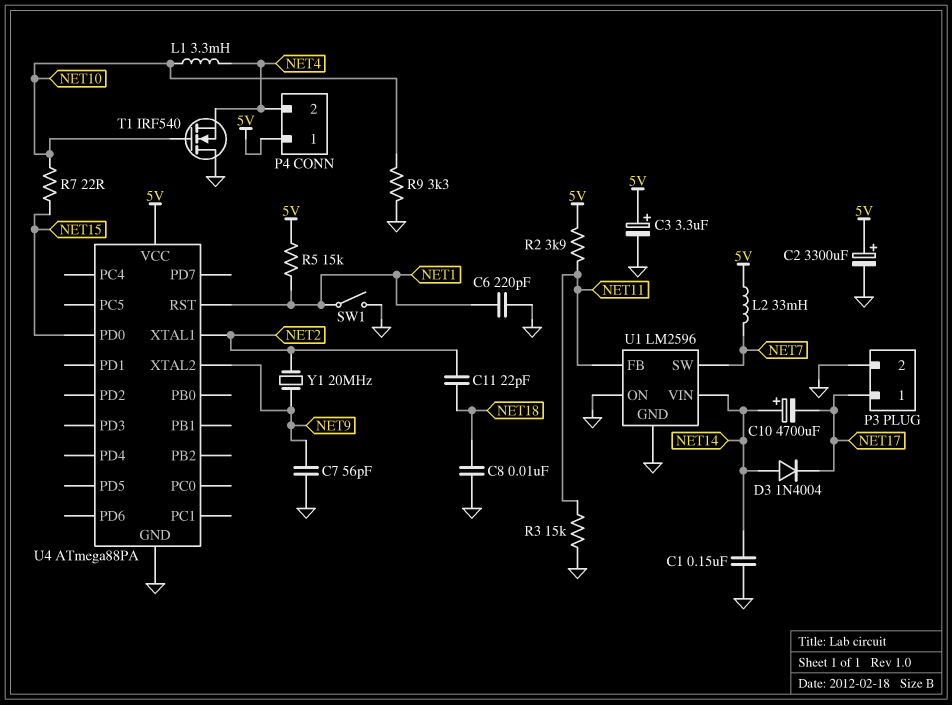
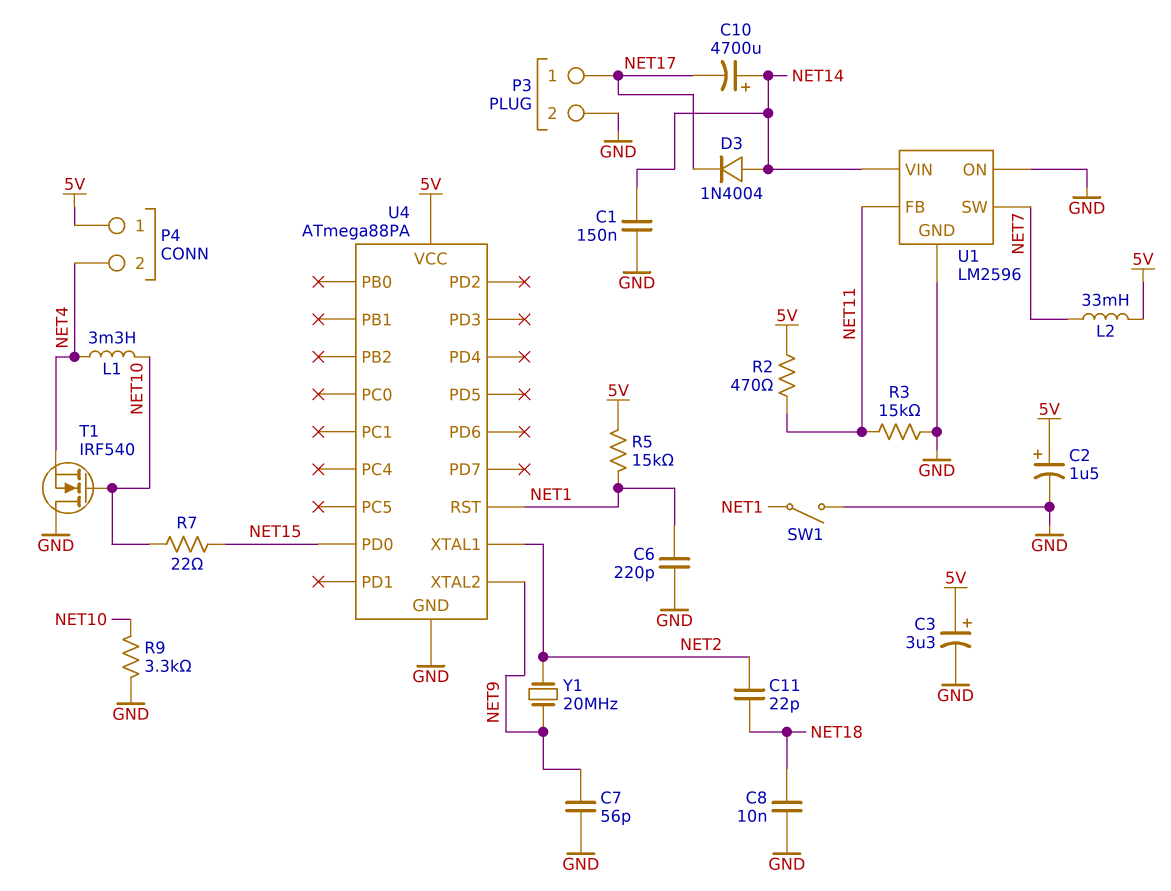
C2: 3300uF (plus 5V, minus GND) -> 1.5uF (plus 5V, minus GND)
R2: 3.9k (5V, NET11) -> 470 (5V, NET11)

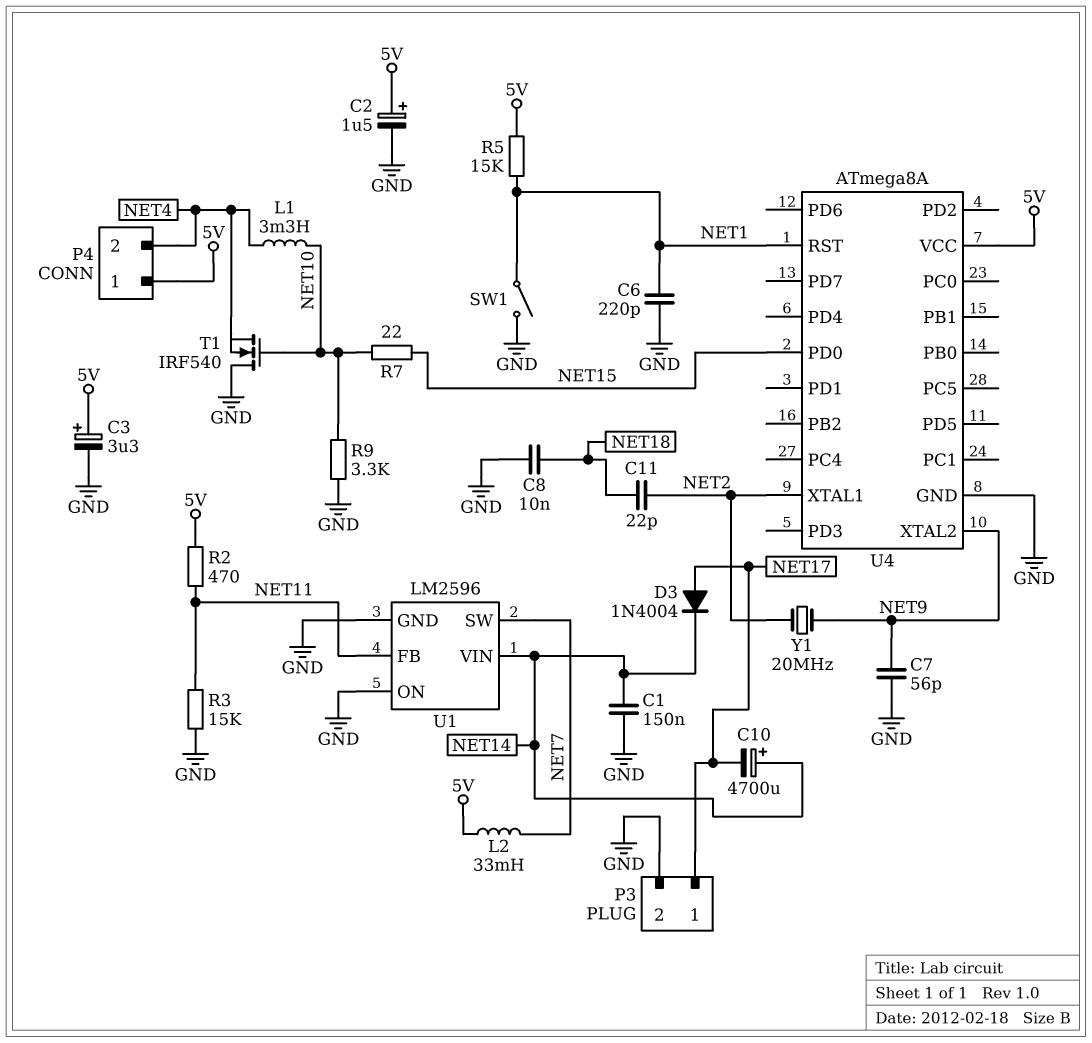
D3: diode 1N4004 (A NET14, K NET17) -> diode 1N4004 (A NET17, K NET14)
U4: ATmega88PA -> ATmega8A

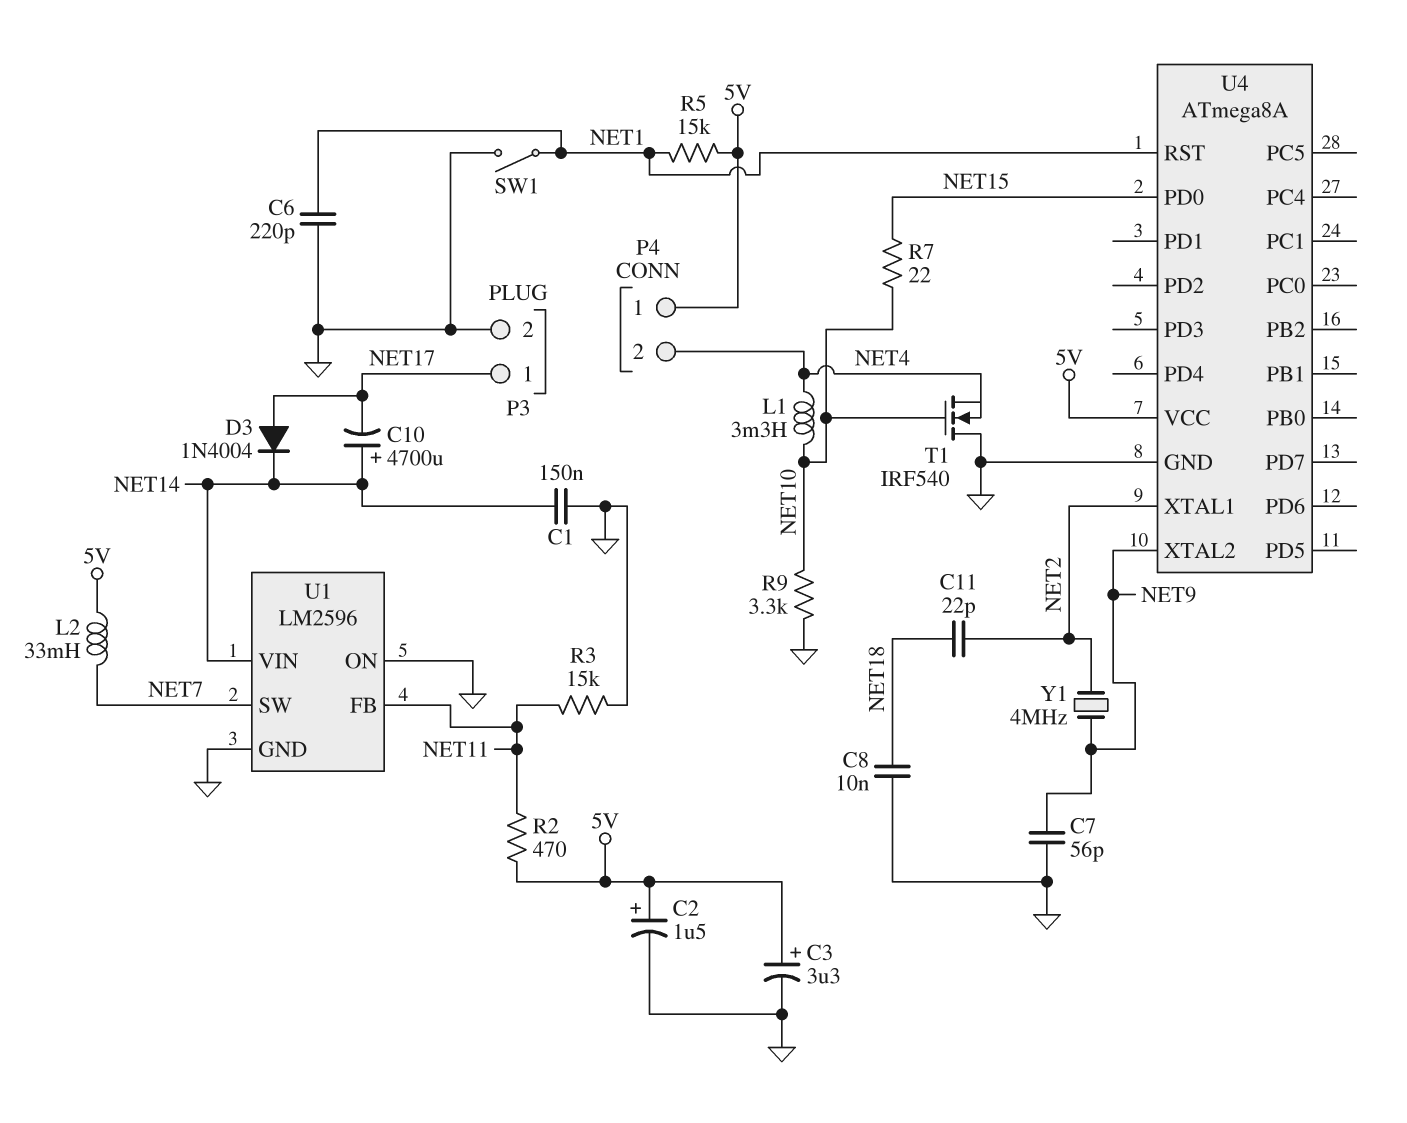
Y1: 20MHz (NET2, NET9) -> 4MHz (NET2, NET9)

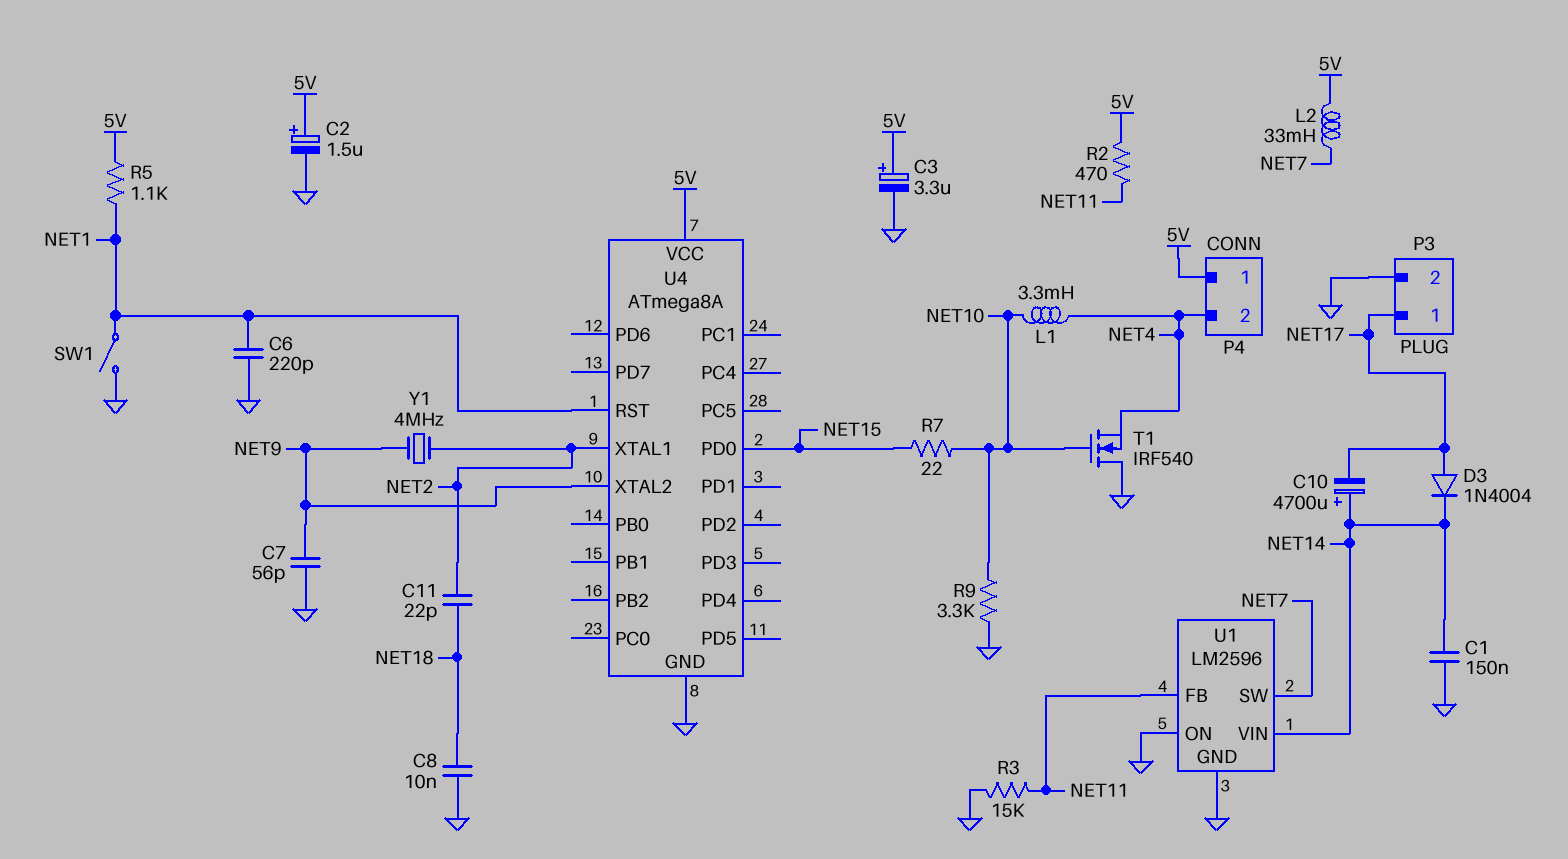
R5: 15k (5V, NET1) -> 1.1k (5V, NET1)

